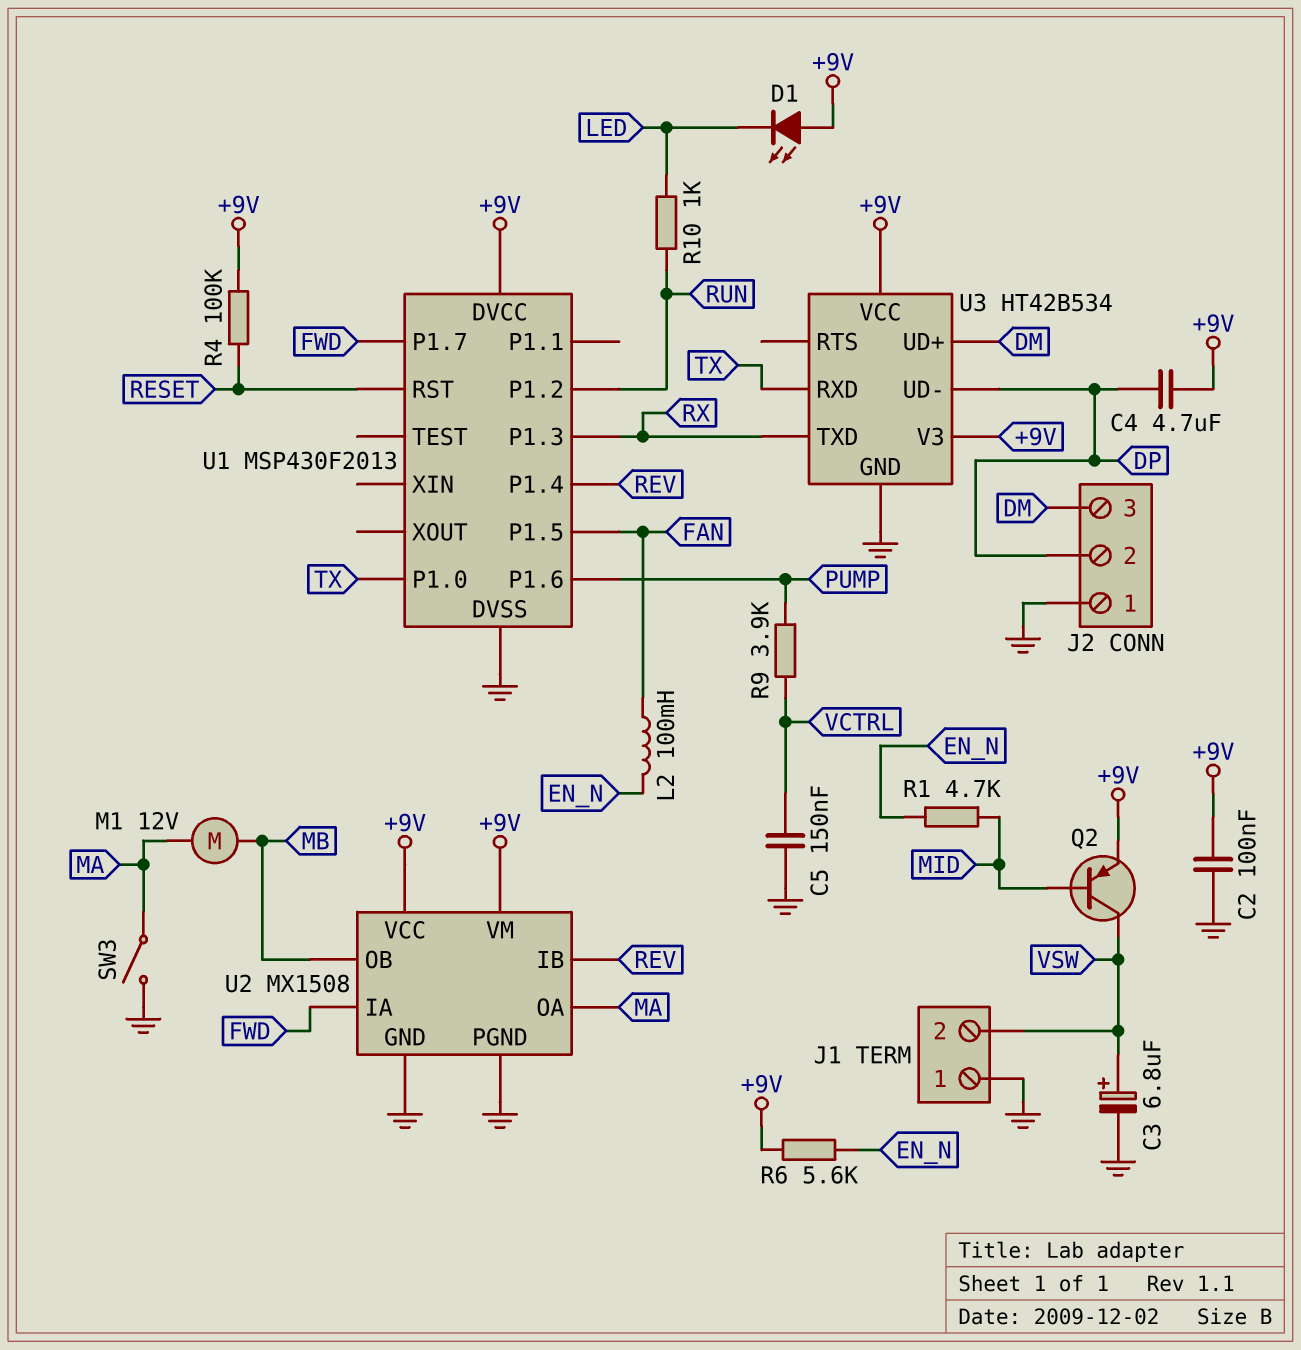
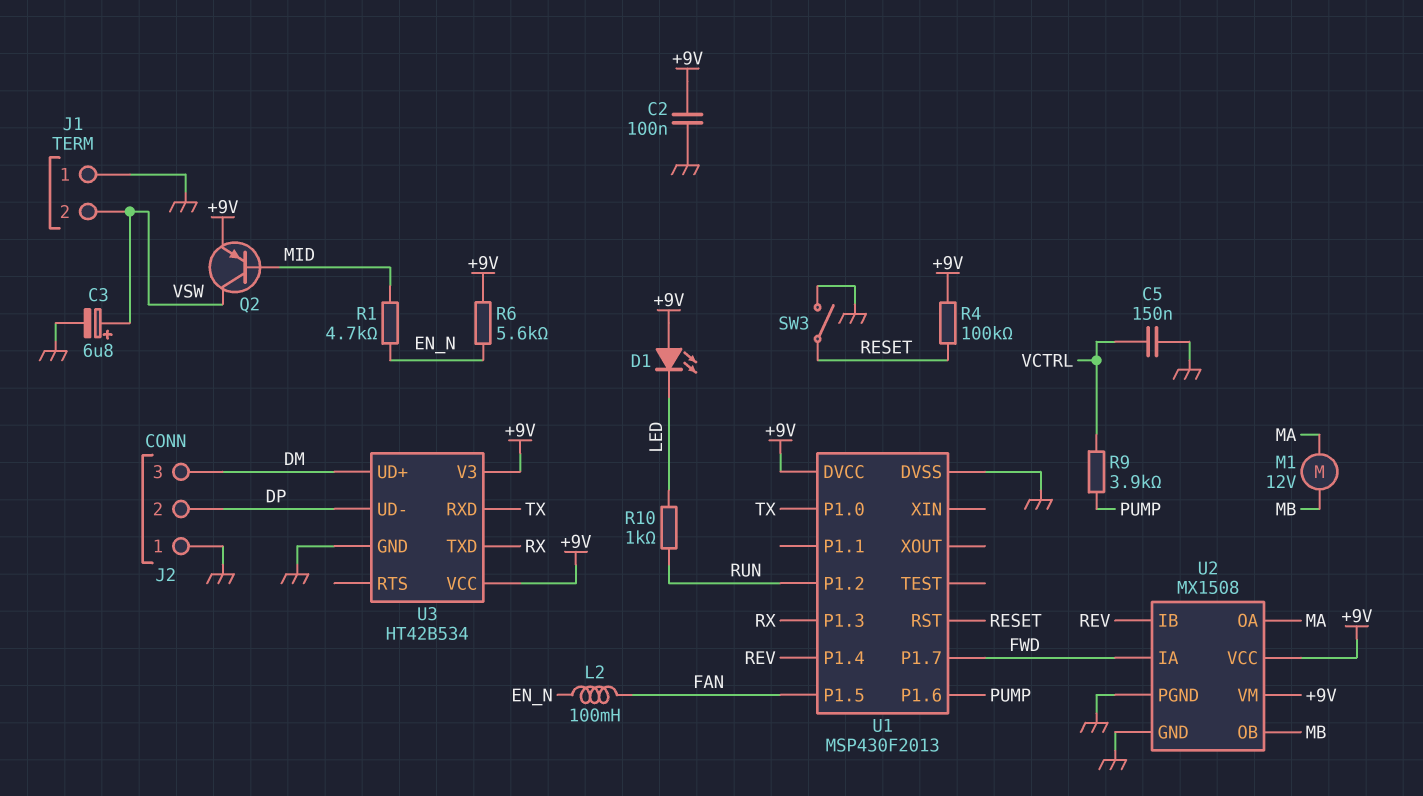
C4: 4.7uF (+9V, DP) -> none
SW3: switch (GND, MA) -> switch (GND, RESET)

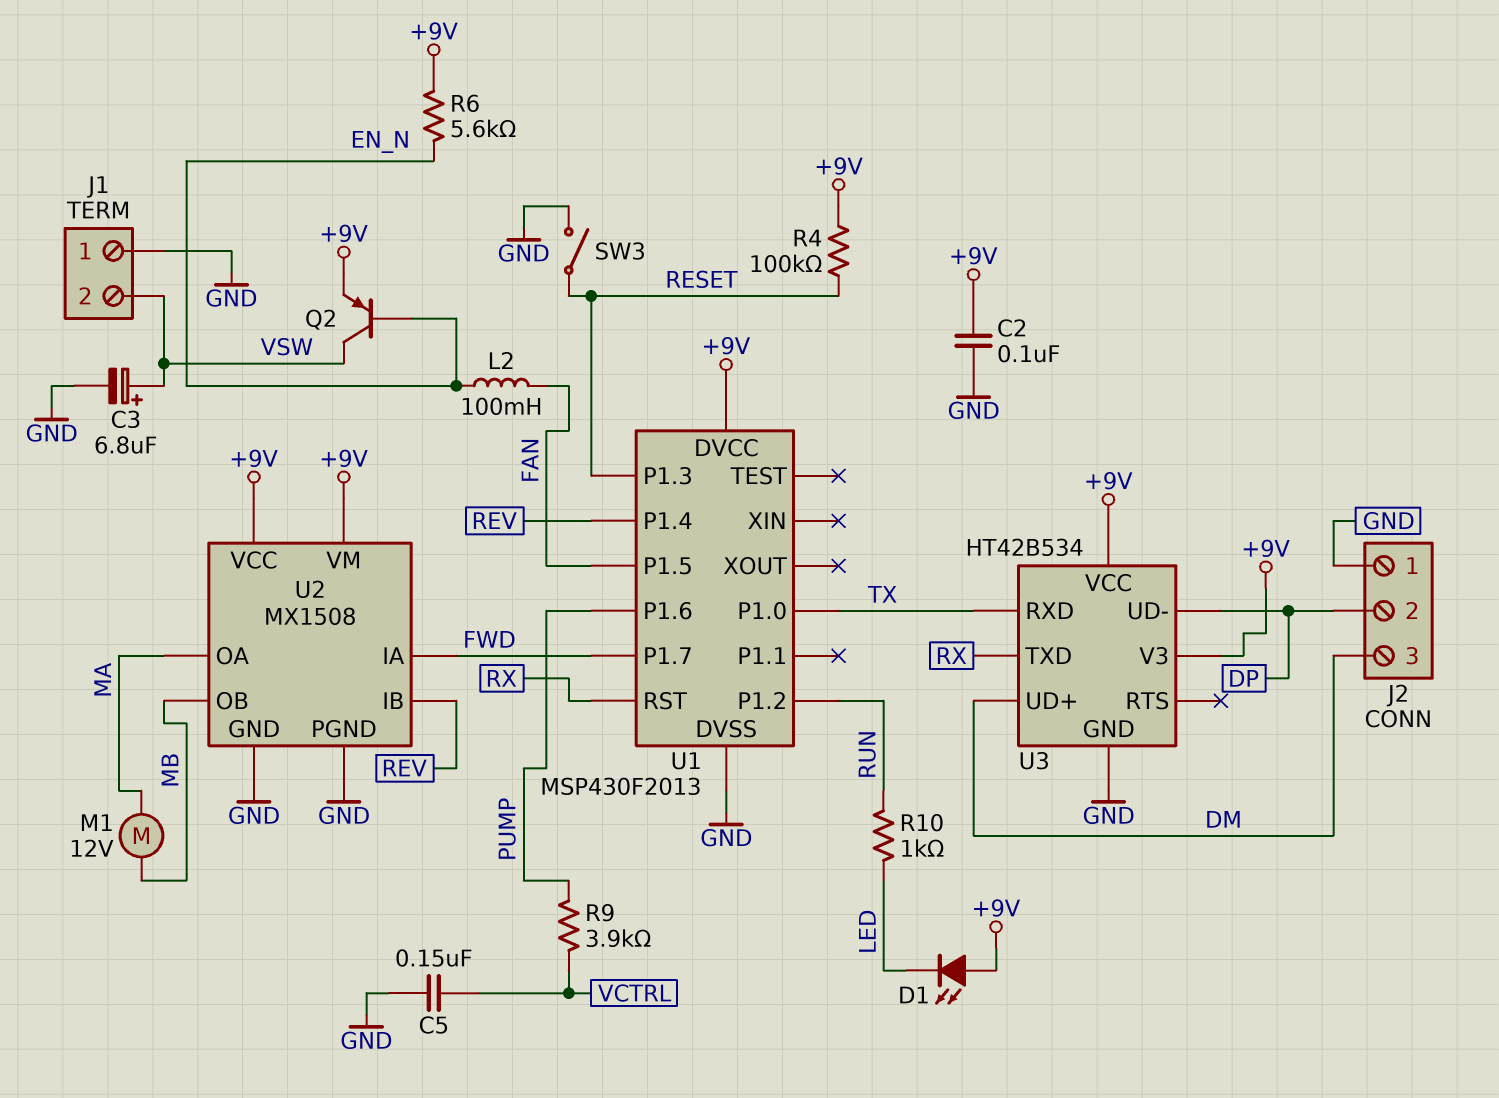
Q2: PNP (B MID, C VSW, E +9V) -> PNP (B EN_N, C VSW, E +9V)
R1: 4.7k (EN_N, MID) -> none
U1 pin P1.3: RX -> RESET
U1 pin RST: RESET -> RX

